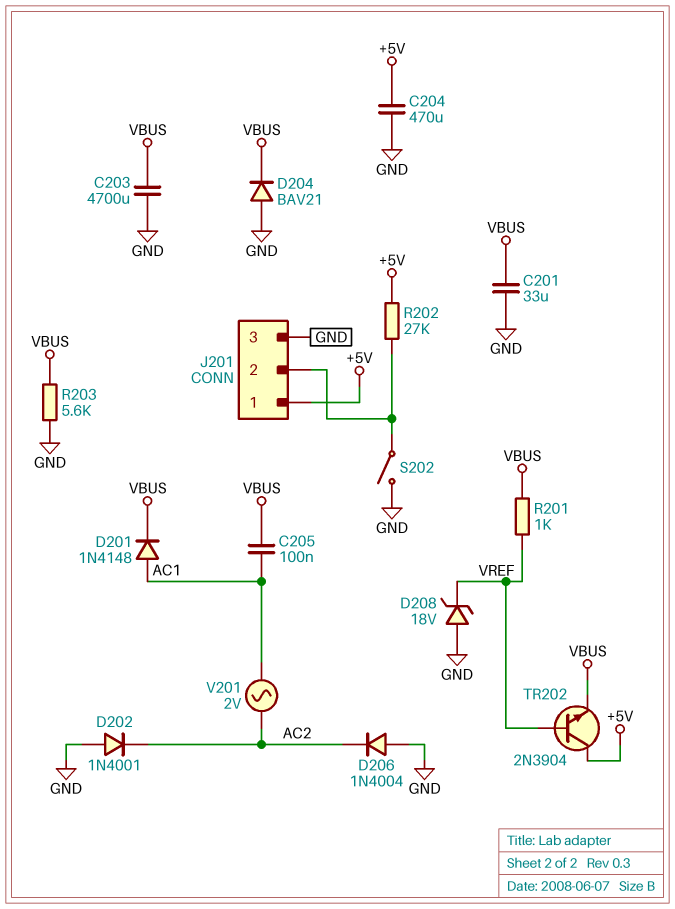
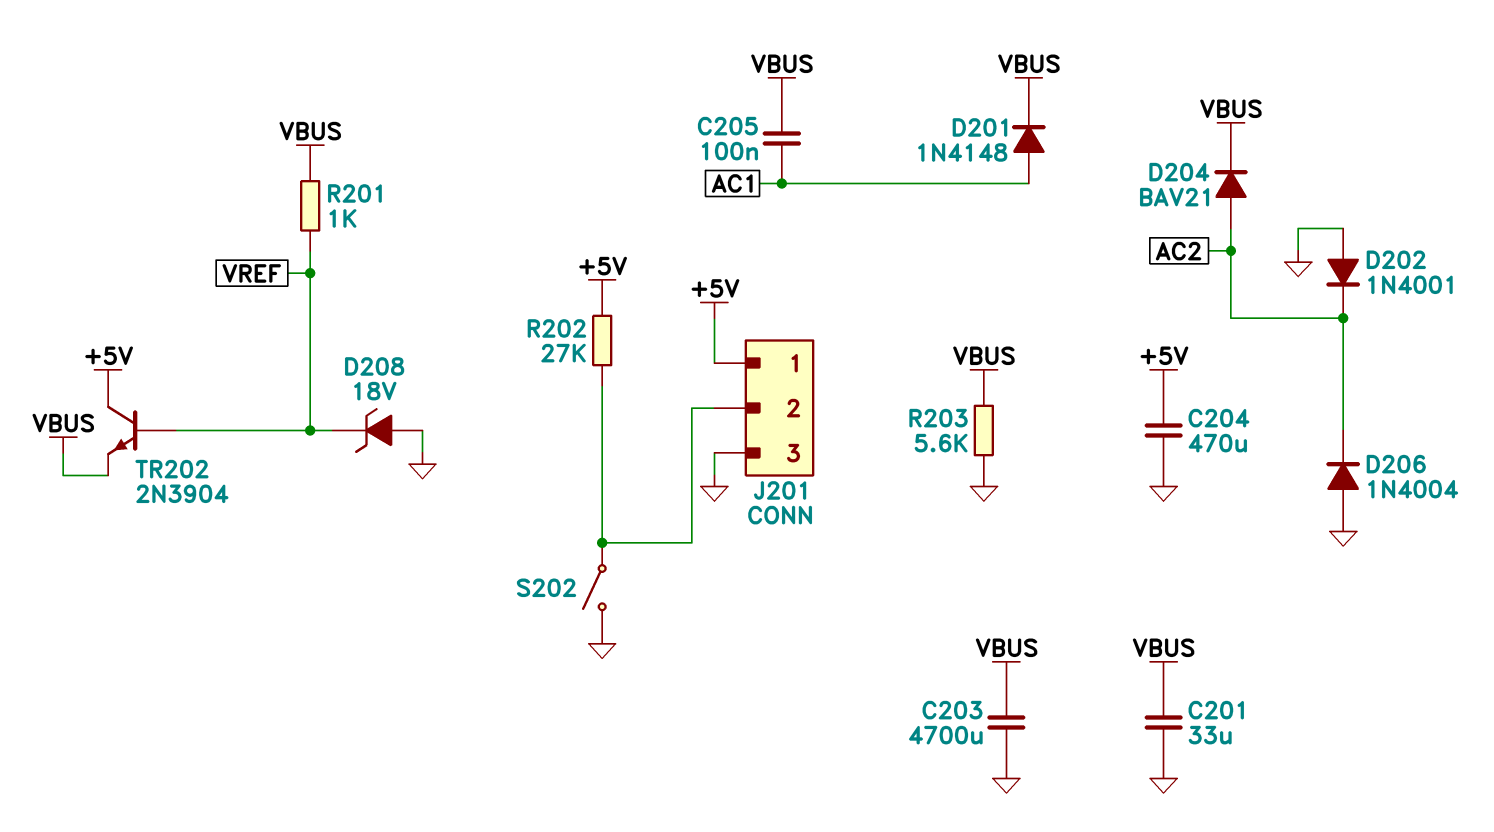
D204: diode BAV21 (A GND, K VBUS) -> diode BAV21 (A AC2, K VBUS)
V201: AC 2V (AC1, AC2) -> none

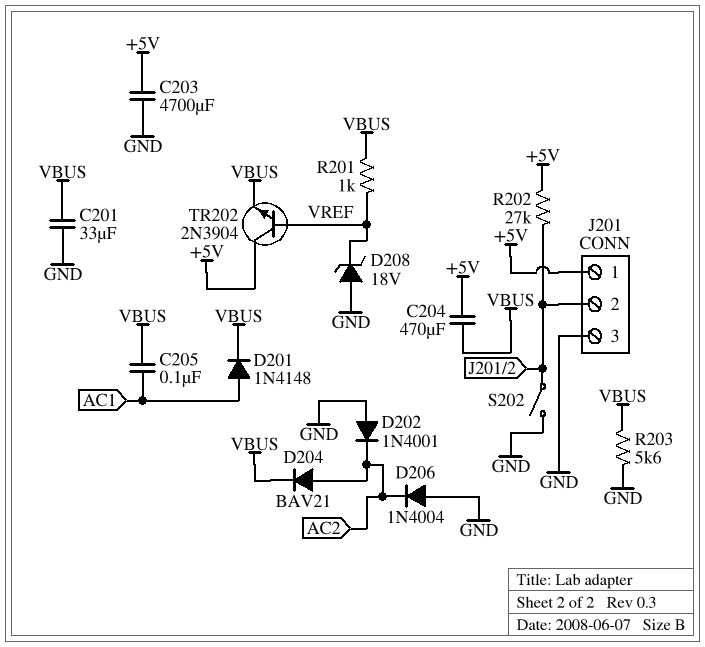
C203: 4700uF (GND, VBUS) -> 4700uF (+5V, GND)
C204: 470uF (+5V, GND) -> 470uF (+5V, VBUS)

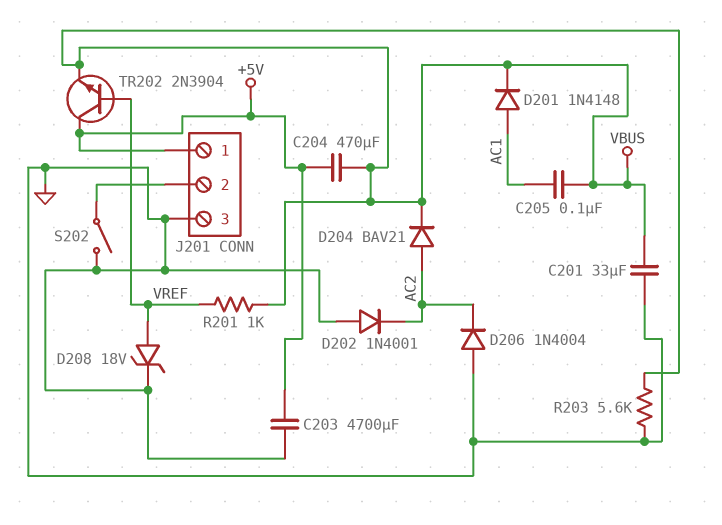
D208: zener 18V (A GND, K VREF) -> zener 18V (A VREF, K GND)
R202: 27k (+5V, J201/2) -> none

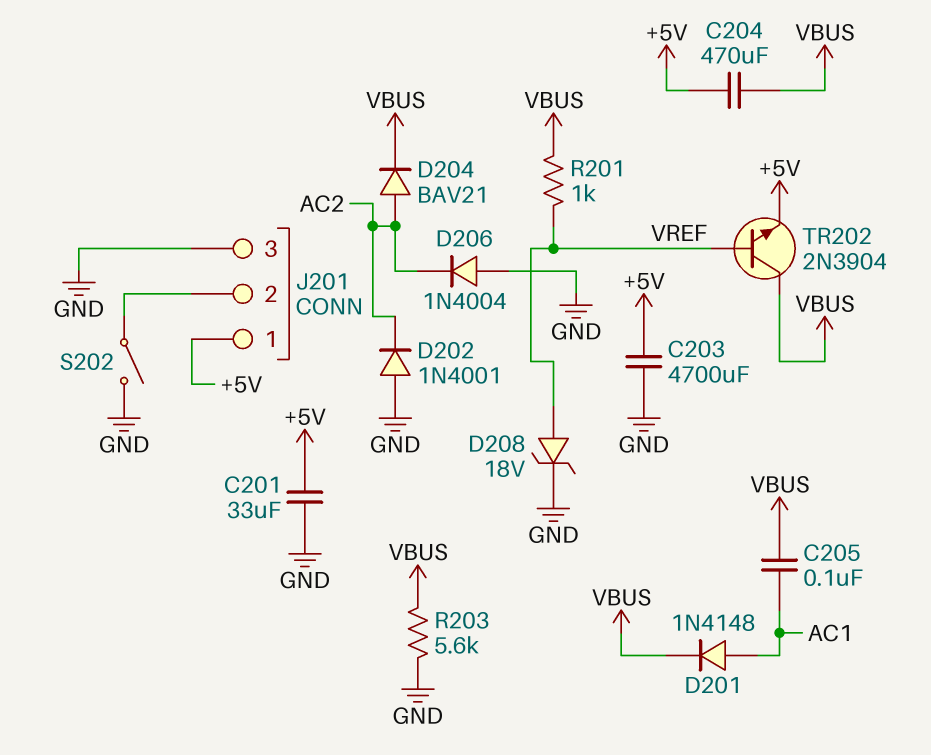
C201: 33uF (GND, VBUS) -> 33uF (+5V, GND)
TR202: NPN 2N3904 (B VREF, C +5V, E VBUS) -> NPN 2N3904 (B VREF, C VBUS, E +5V)

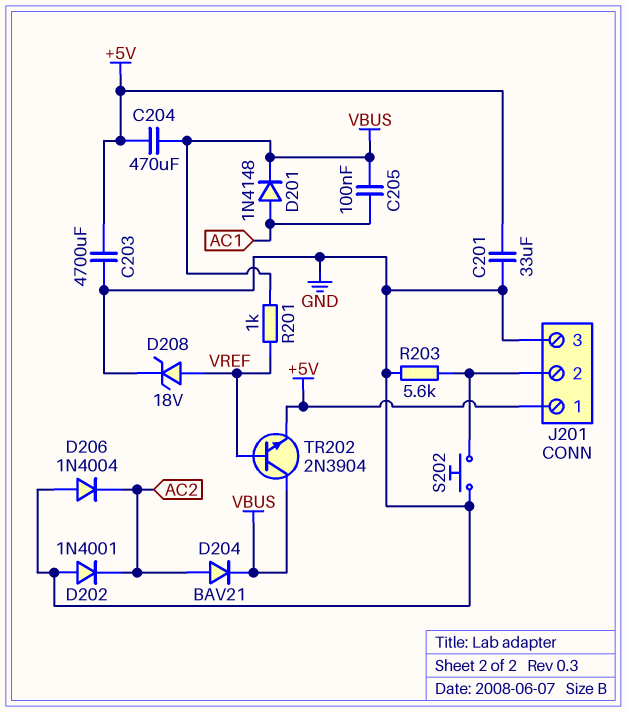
R203: 5.6k (GND, VBUS) -> 5.6k (GND, J201/2)
S202: switch (GND, J201/2) -> button (GND, J201/2)

